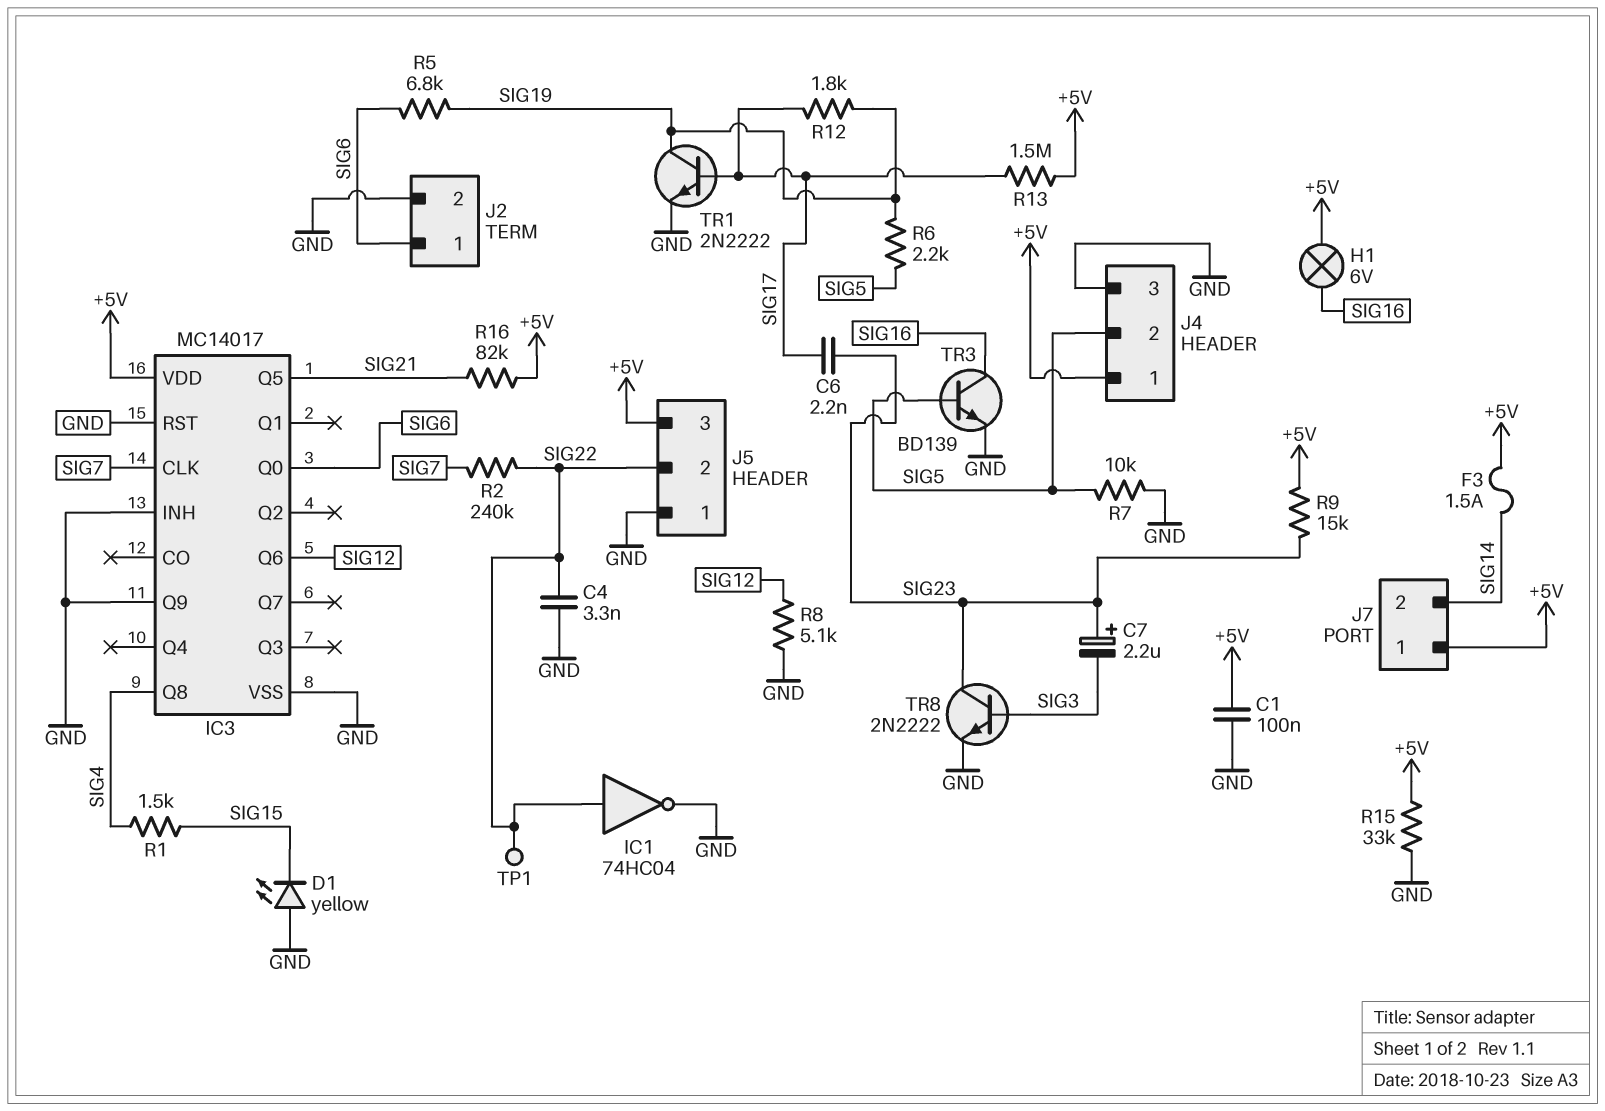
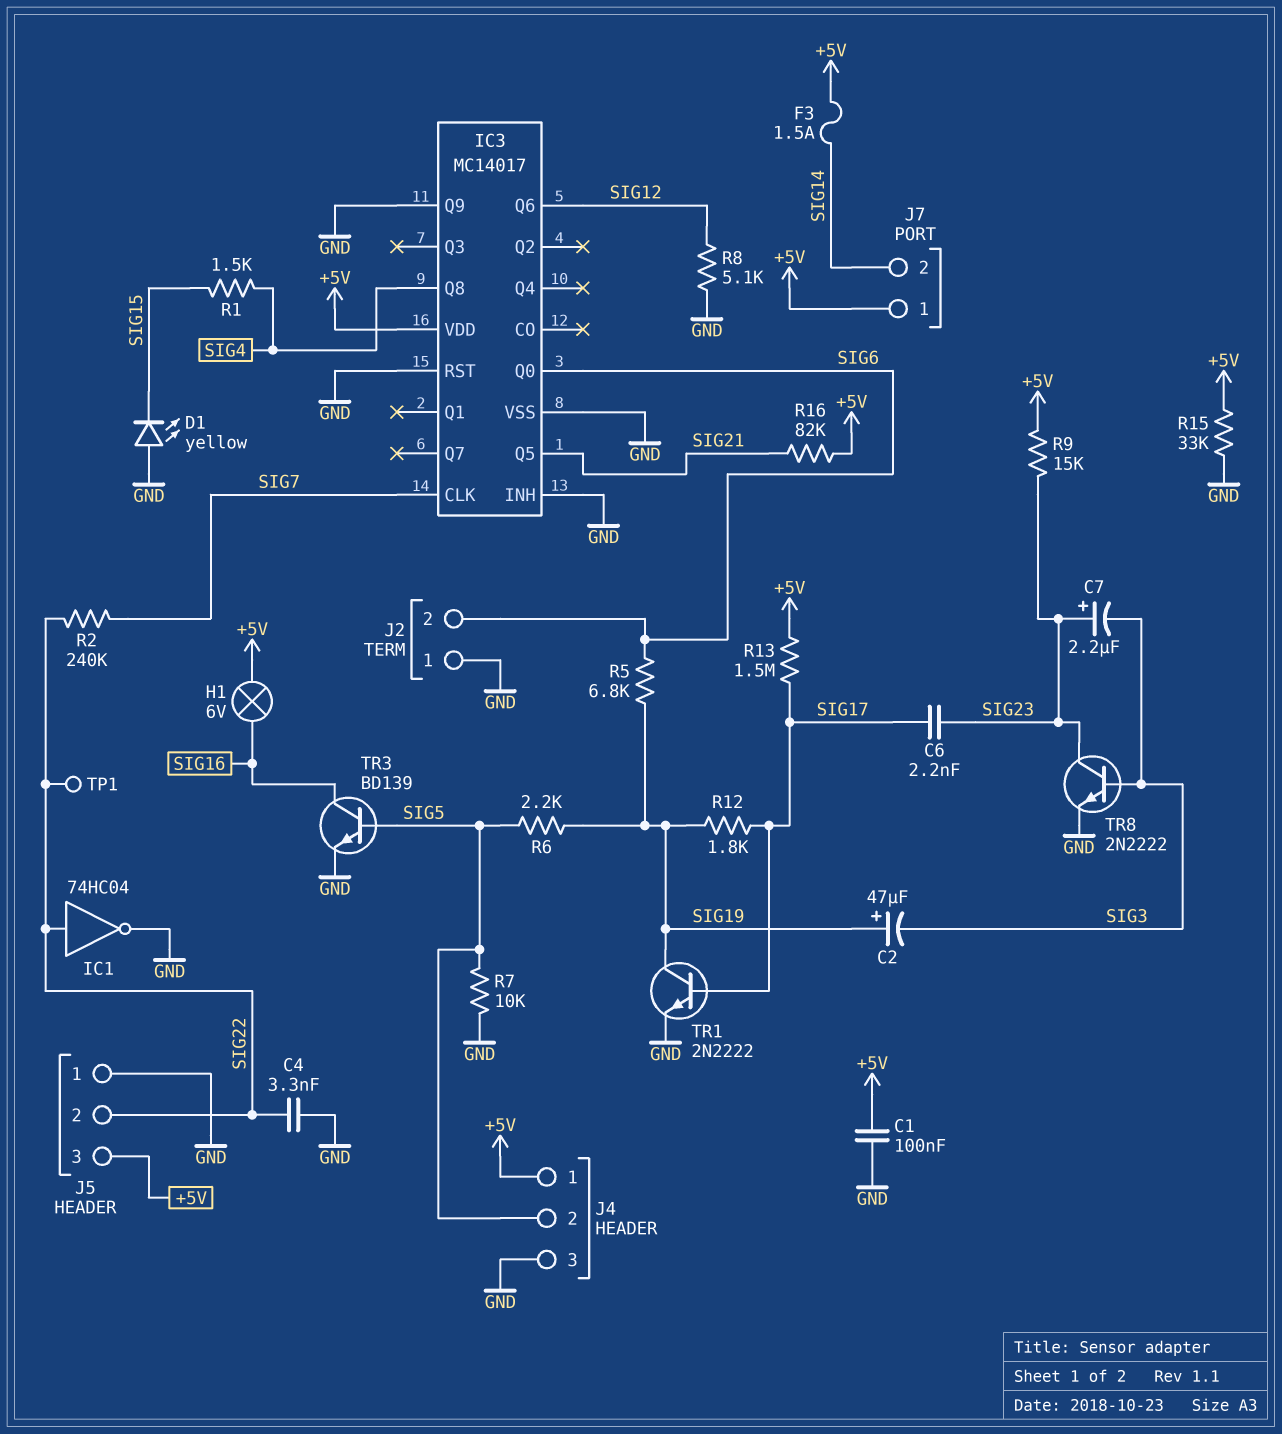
C2: none -> 47uF (plus SIG19, minus SIG3)
J2 pin 1: SIG6 -> GND
J2 pin 2: GND -> SIG6

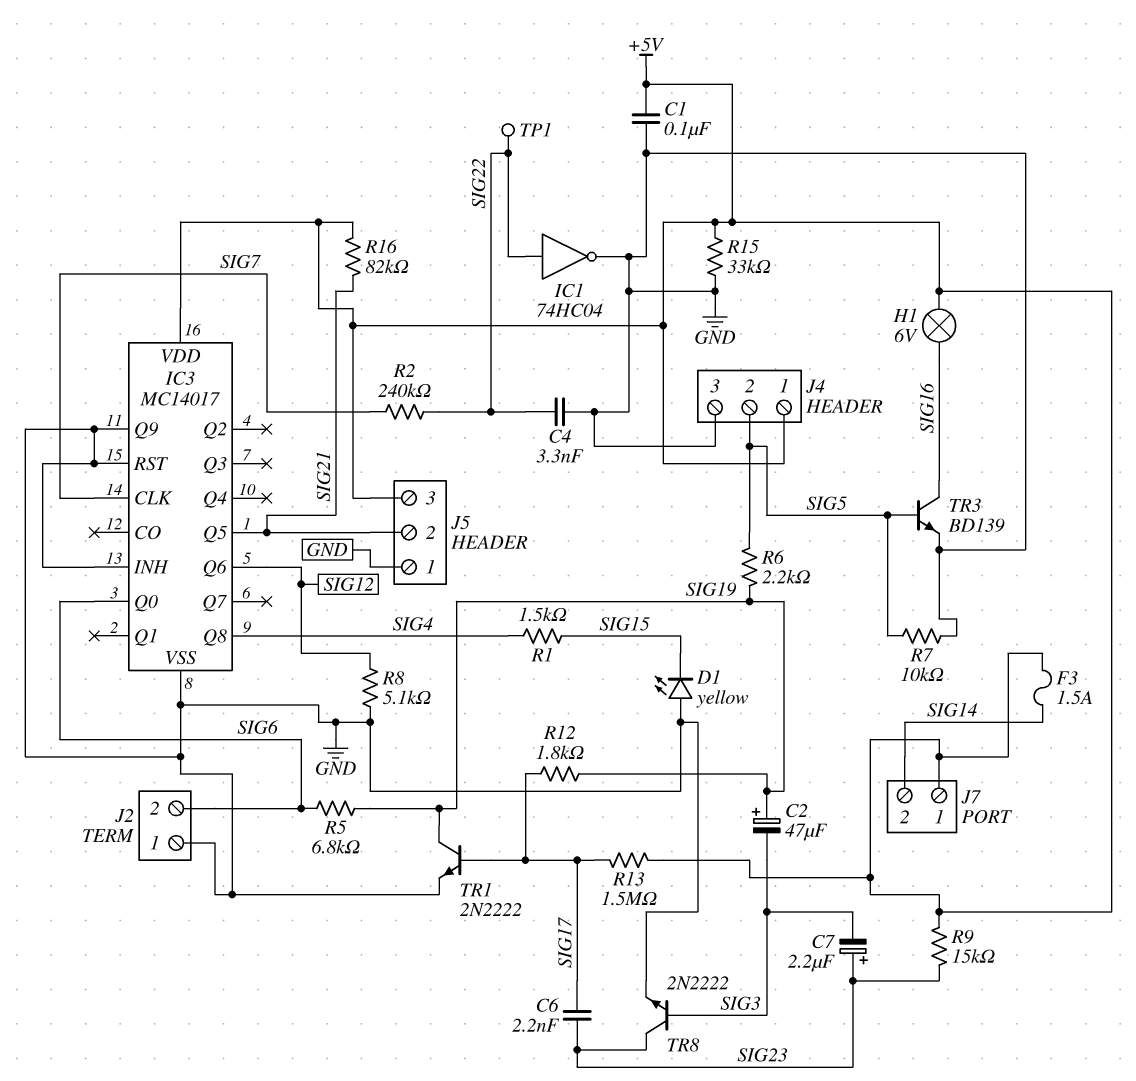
J5 pin 2: SIG22 -> SIG21

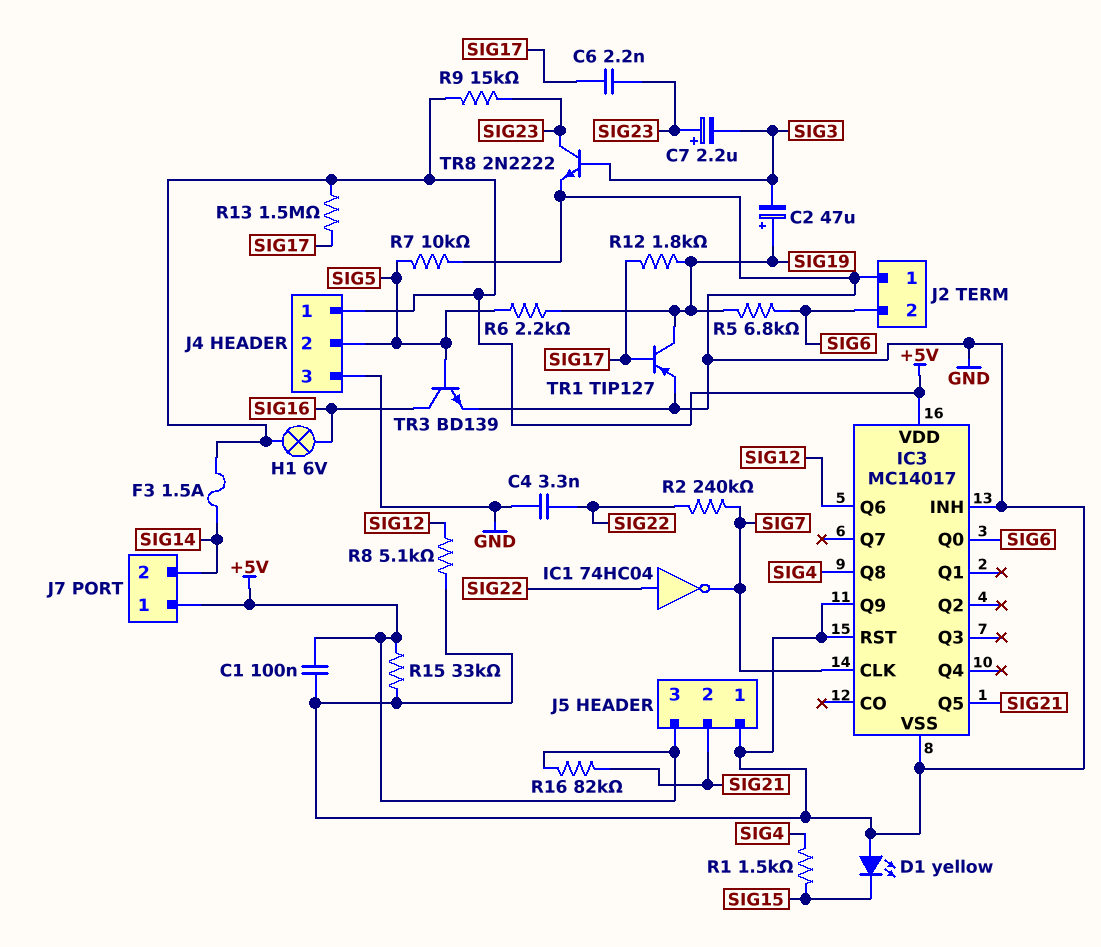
IC1: NOT 74HC04 (in SIG22, out GND) -> NOT 74HC04 (in SIG22, out SIG7)
TP1: test point (SIG22) -> none
TR1: NPN 2N2222 (B SIG17, C SIG19, E GND) -> PNP TIP127 (B SIG17, C SIG19, E GND)

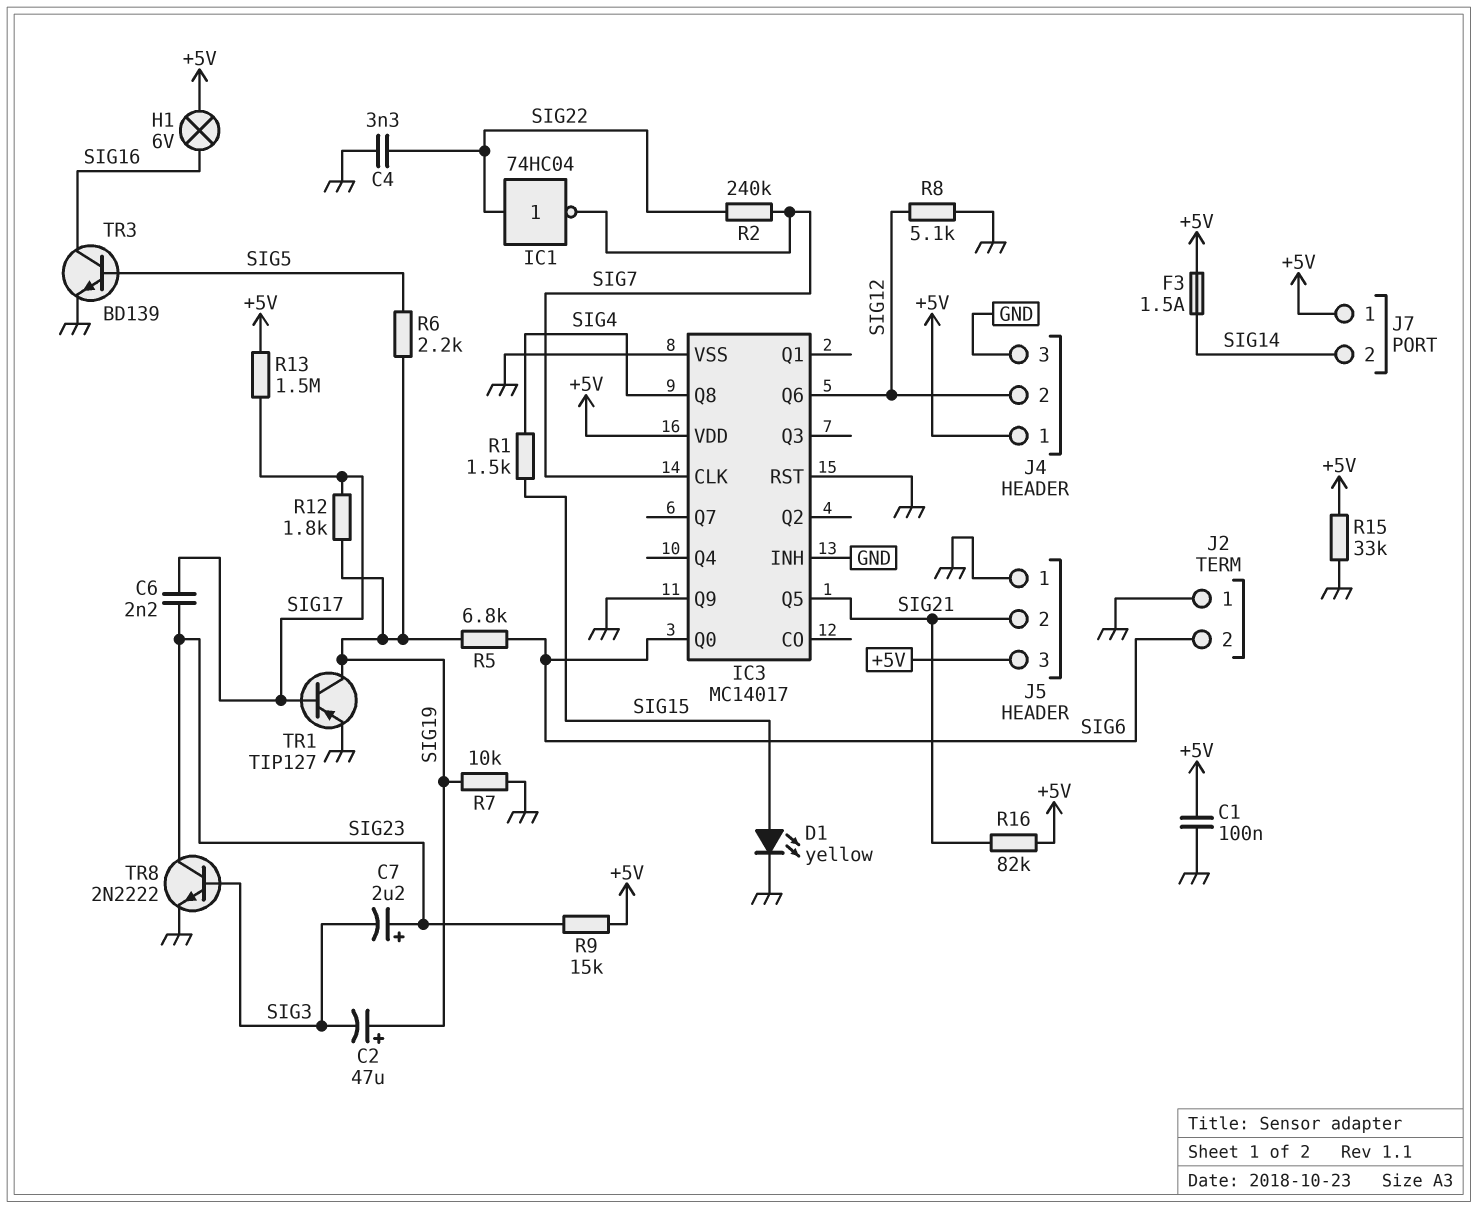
D1: LED yellow (A GND, K SIG15) -> LED yellow (A SIG15, K GND)
J4 pin 2: SIG5 -> SIG12
R7: 10k (GND, SIG5) -> 10k (GND, SIG19)

